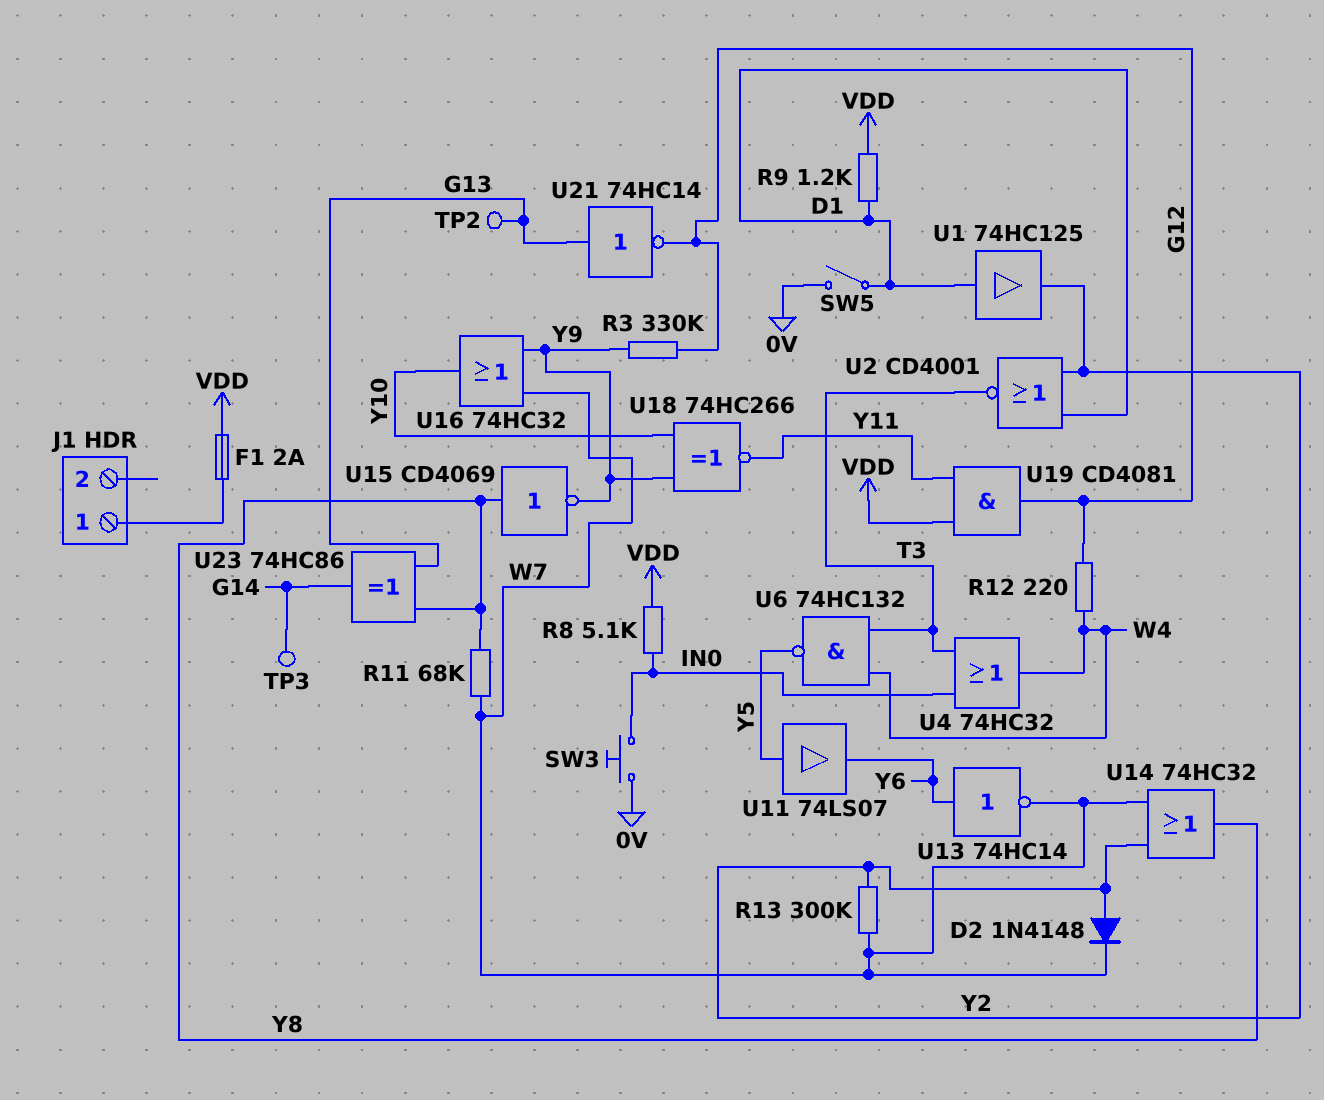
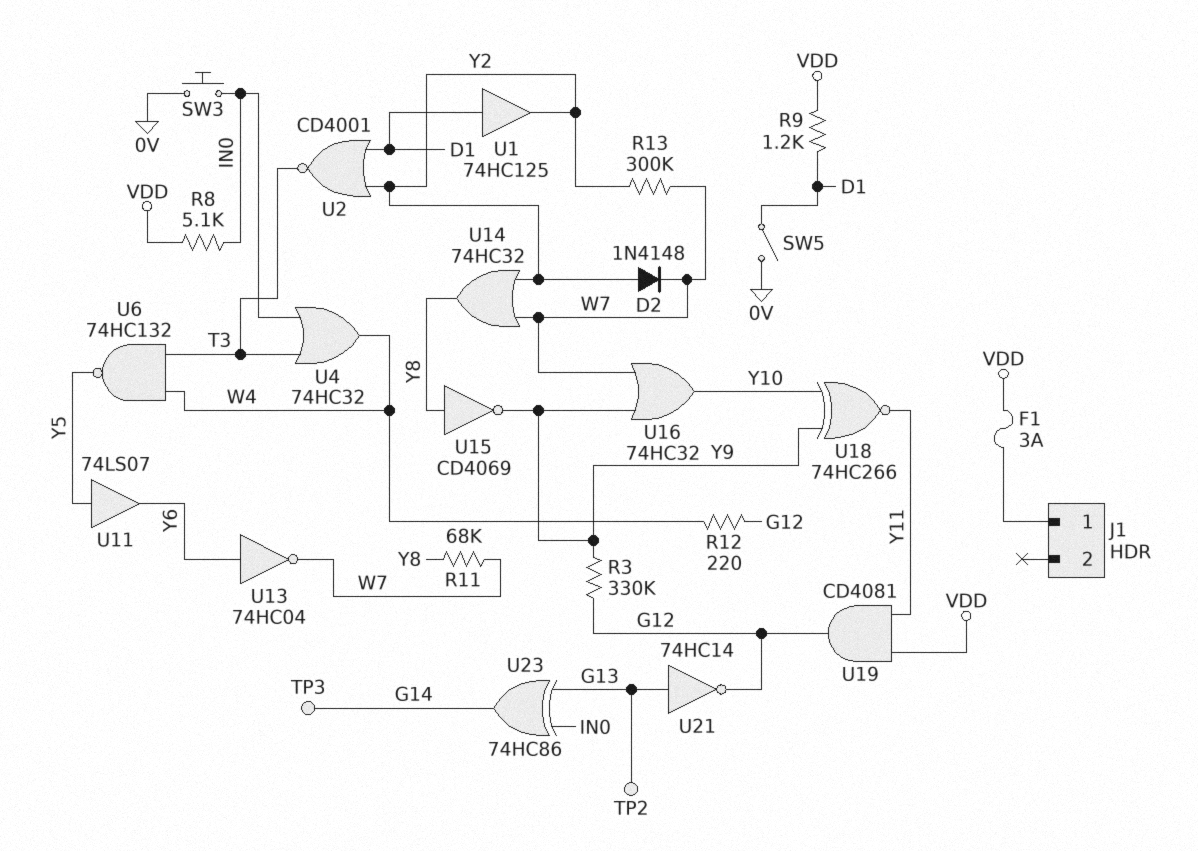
F1: 2A (J1/1, VDD) -> 3A (J1/1, VDD)
U13: NOT 74HC14 (in Y6, out W7) -> NOT 74HC04 (in Y6, out W7)
U23: XOR 74HC86 (in G13, in Y8, out G14) -> XOR 74HC86 (in G13, in IN0, out G14)

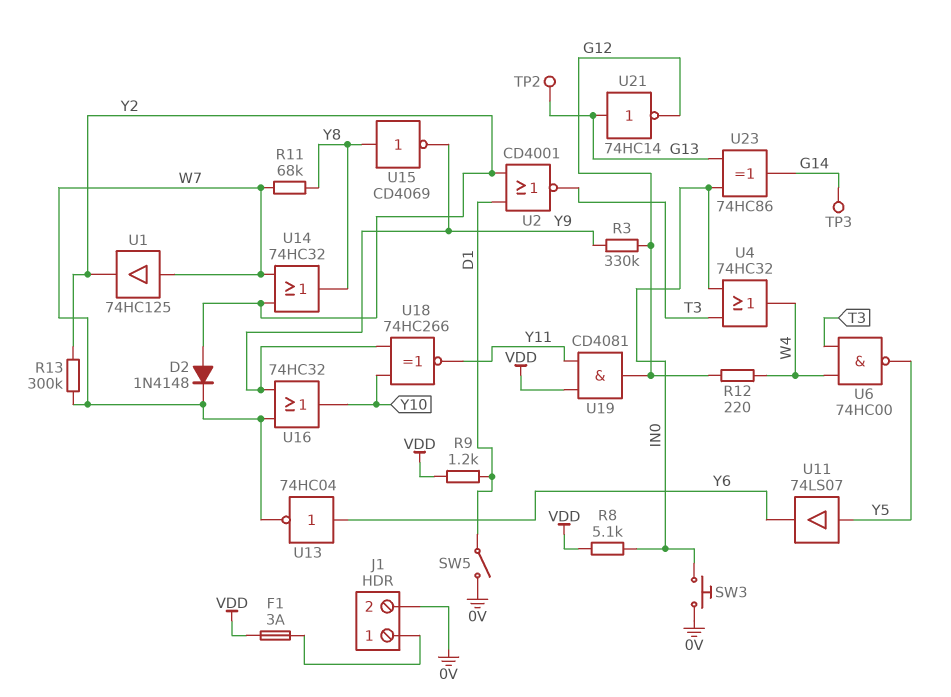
J1 pin 2: none -> 0V
U1: buffer 74HC125 (in D1, out Y2) -> buffer 74HC125 (in W7, out Y2)
U6: NAND 74HC132 (in T3, in W4, out Y5) -> NAND 74HC00 (in T3, in W4, out Y5)

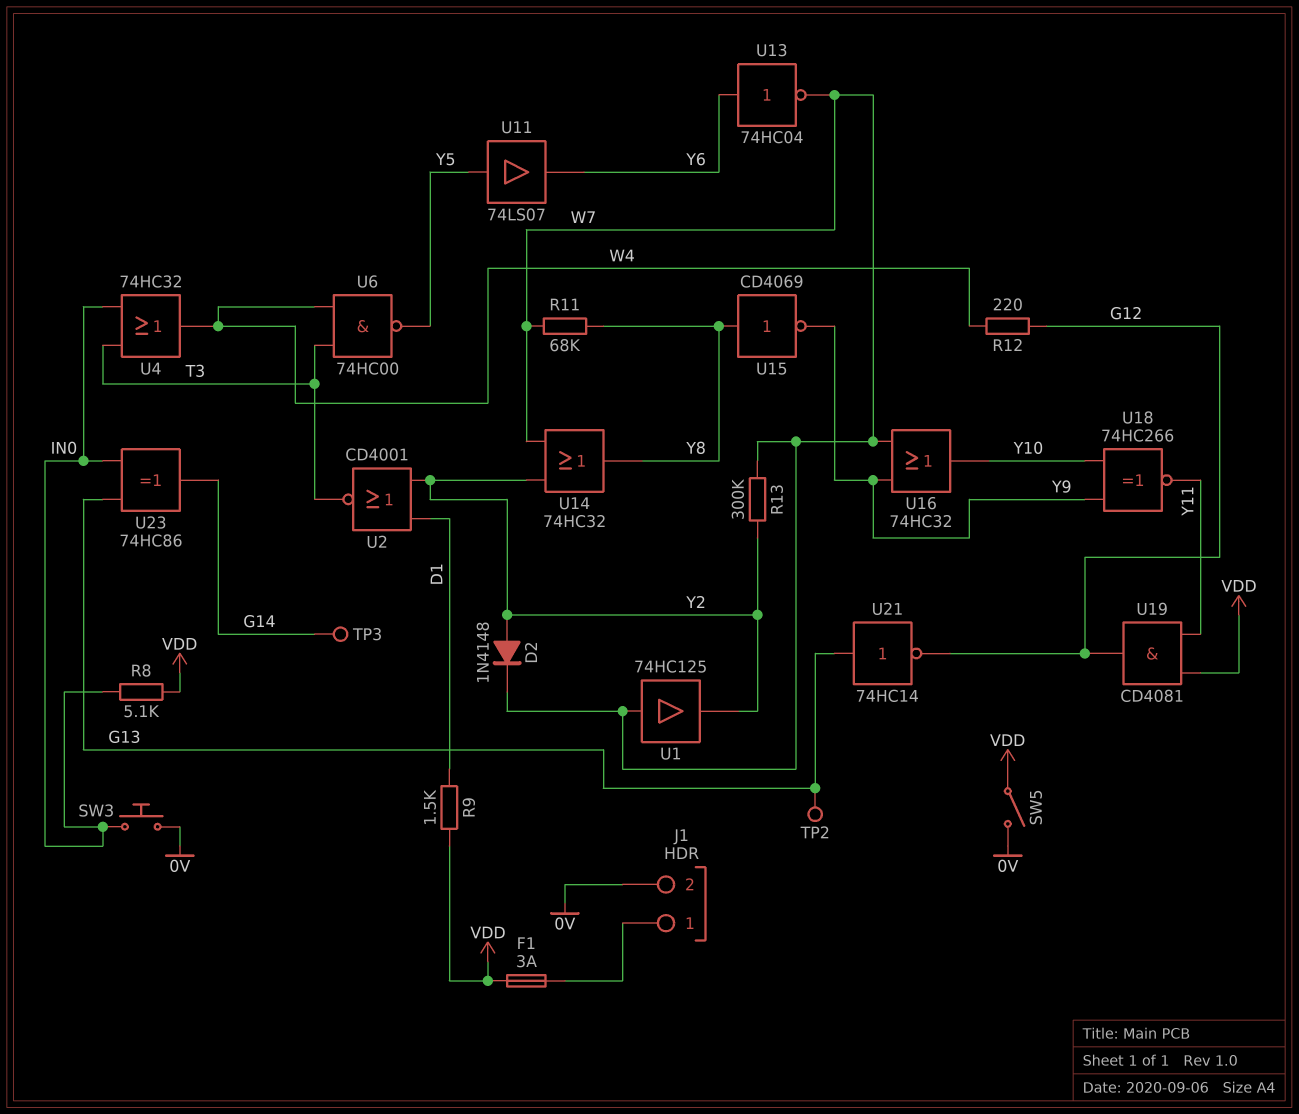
R3: 330k (G12, Y9) -> none
R9: 1.2k (D1, VDD) -> 1.5k (D1, VDD)
SW5: switch (0V, D1) -> switch (0V, VDD)

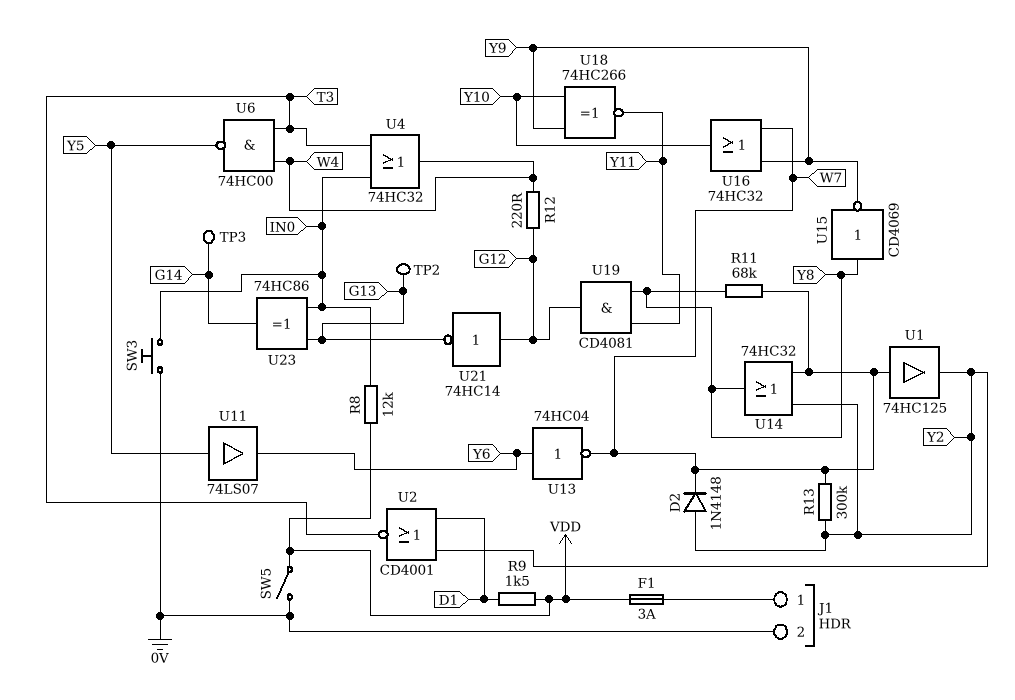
R8: 5.1k (IN0, VDD) -> 12k (IN0, VDD)
U19: AND CD4081 (in VDD, in Y11, out G12) -> AND CD4081 (in Y8, in Y11, out G12)
U21: NOT 74HC14 (in G13, out G12) -> NOT 74HC14 (in G12, out G13)

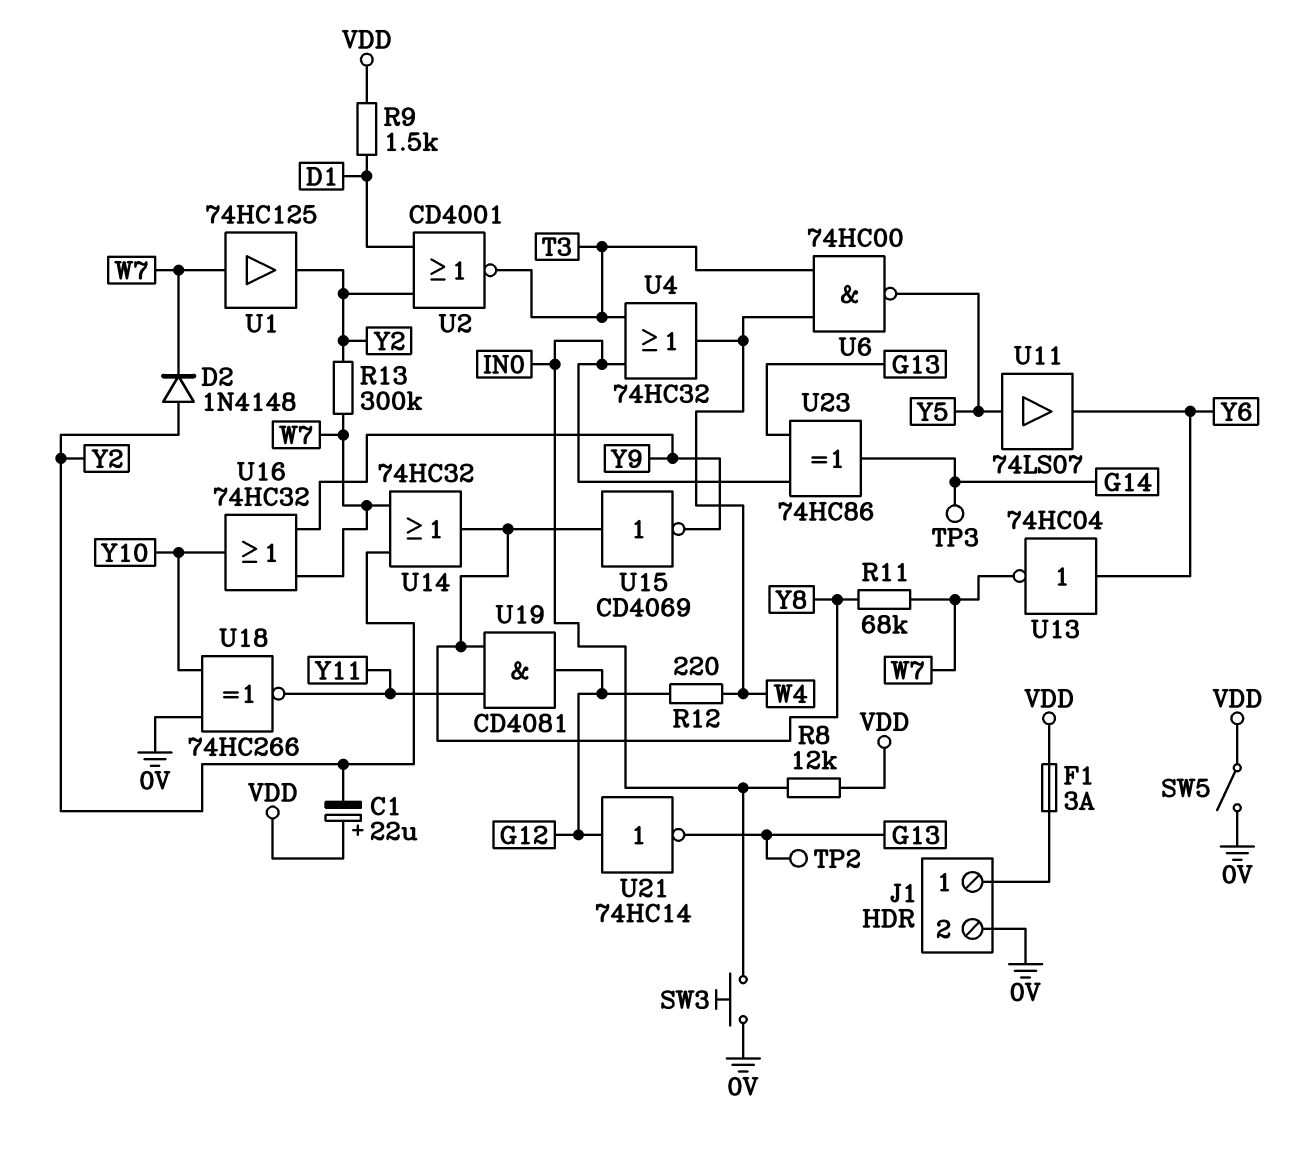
C1: none -> 22uF (plus VDD, minus Y2)
U18: XNOR 74HC266 (in Y9, in Y10, out Y11) -> XNOR 74HC266 (in 0V, in Y10, out Y11)

